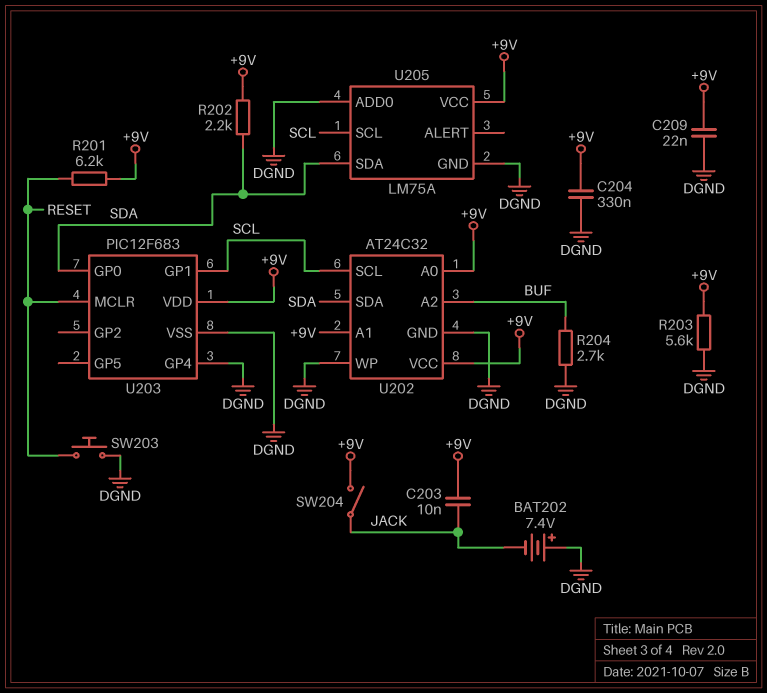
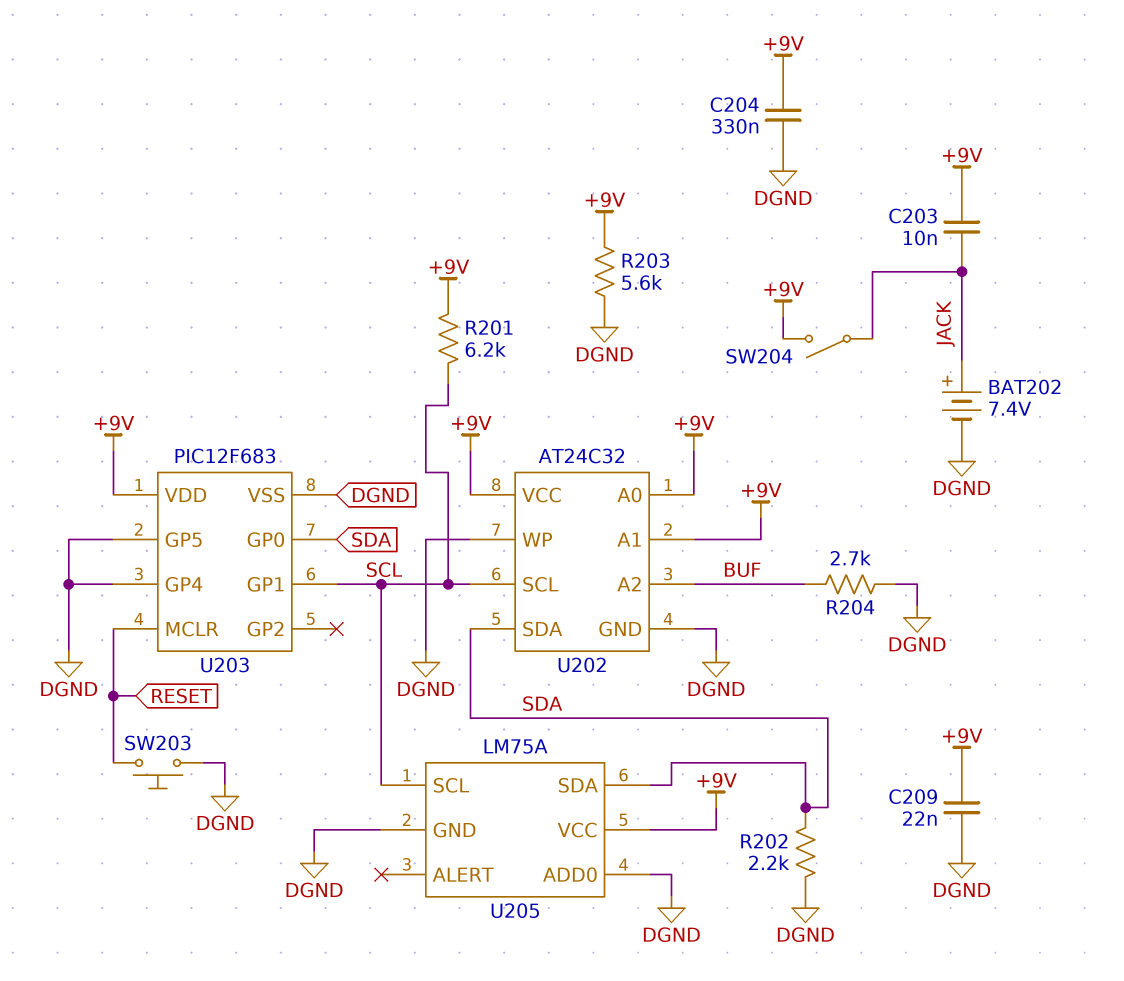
BAT202: 7.4V (plus DGND, minus JACK) -> 7.4V (plus JACK, minus DGND)
R201: 6.2k (+9V, RESET) -> 6.2k (+9V, SCL)
R202: 2.2k (+9V, SDA) -> 2.2k (DGND, SDA)
U203 pin GP5: none -> DGND

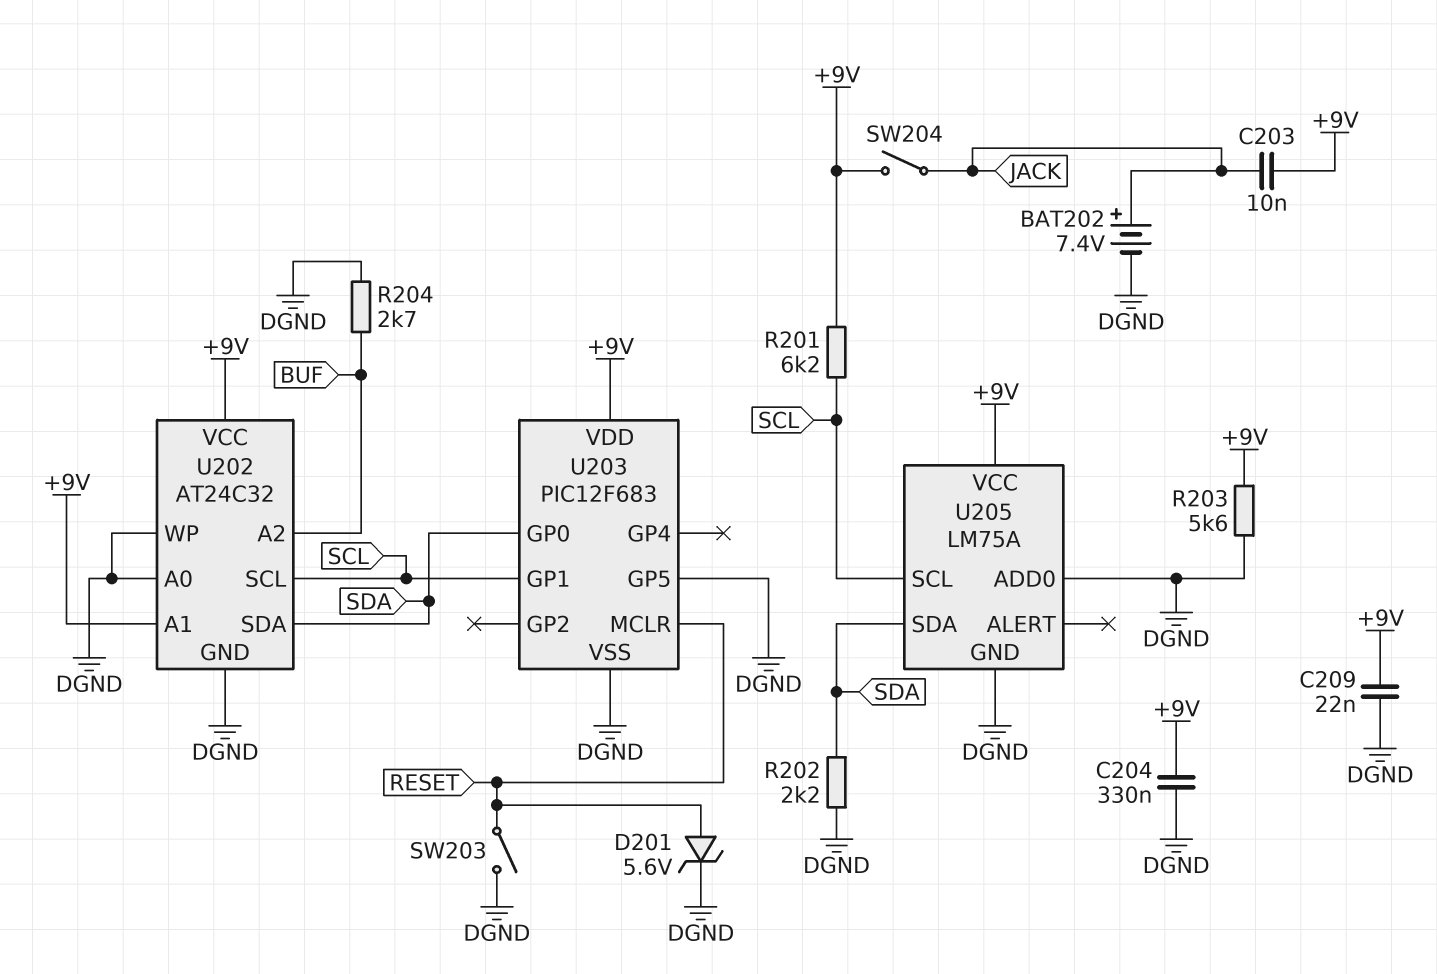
D201: none -> zener 5.6V (A RESET, K DGND)
SW203: button (DGND, RESET) -> switch (DGND, RESET)
U202 pin A0: +9V -> DGND
U203 pin GP4: DGND -> none

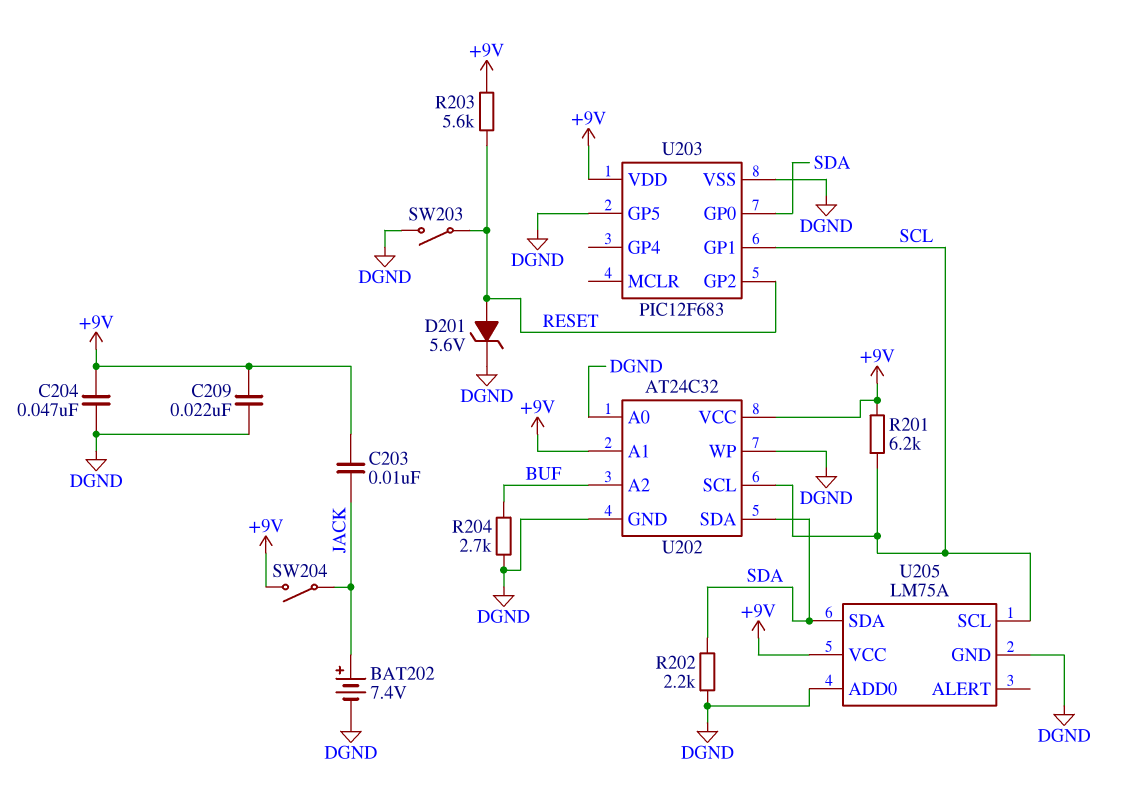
C204: 330nF (+9V, DGND) -> 47nF (+9V, DGND)
R203: 5.6k (+9V, DGND) -> 5.6k (+9V, RESET)
U203 pin GP2: none -> RESET
U203 pin MCLR: RESET -> none

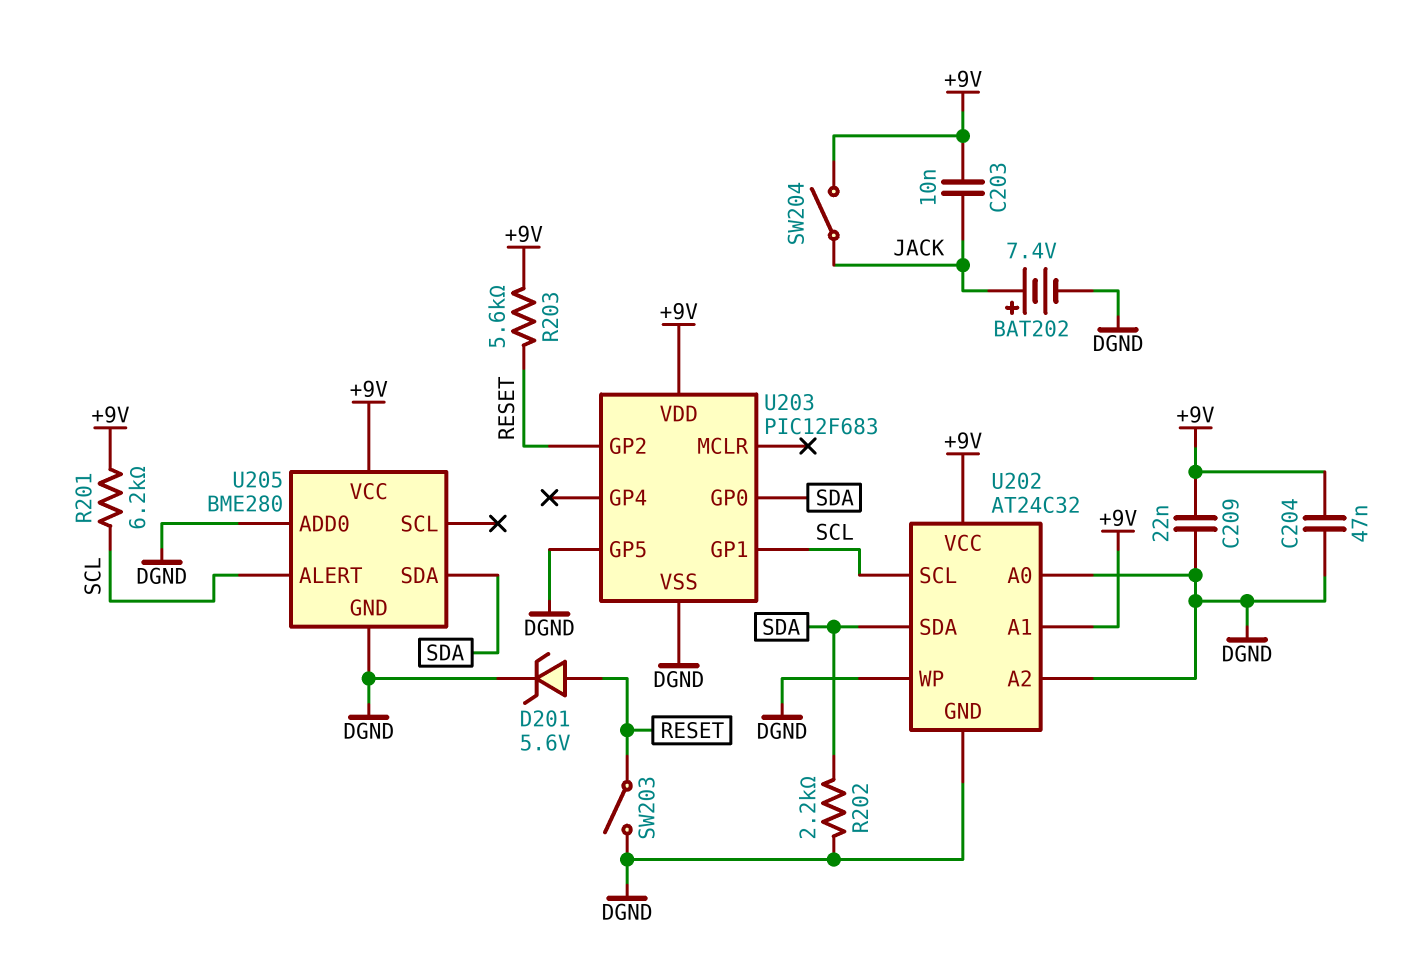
R204: 2.7k (BUF, DGND) -> none
U202 pin A2: BUF -> DGND
U205: LM75A -> BME280
U205 pin ALERT: none -> SCL
U205 pin SCL: SCL -> none

